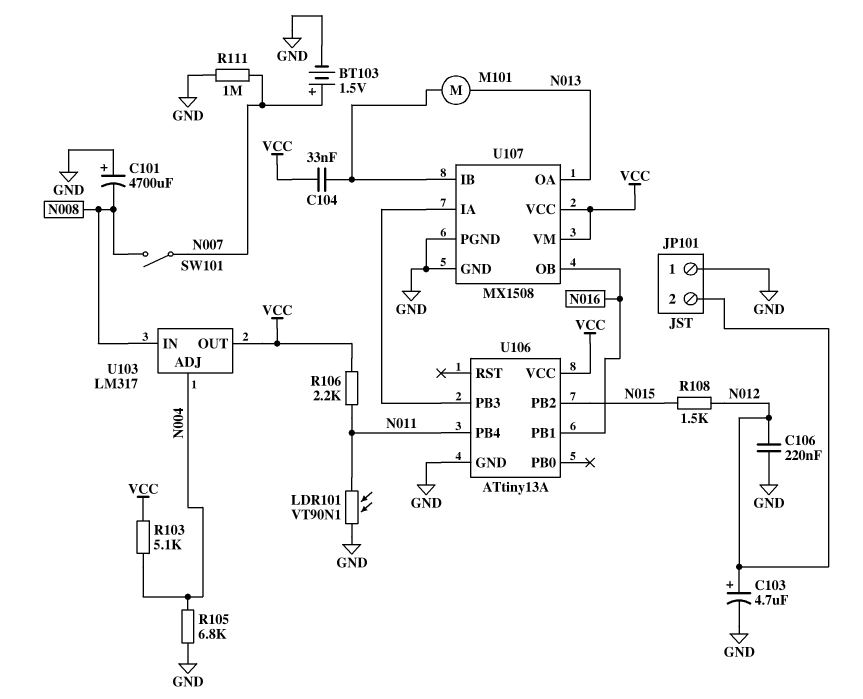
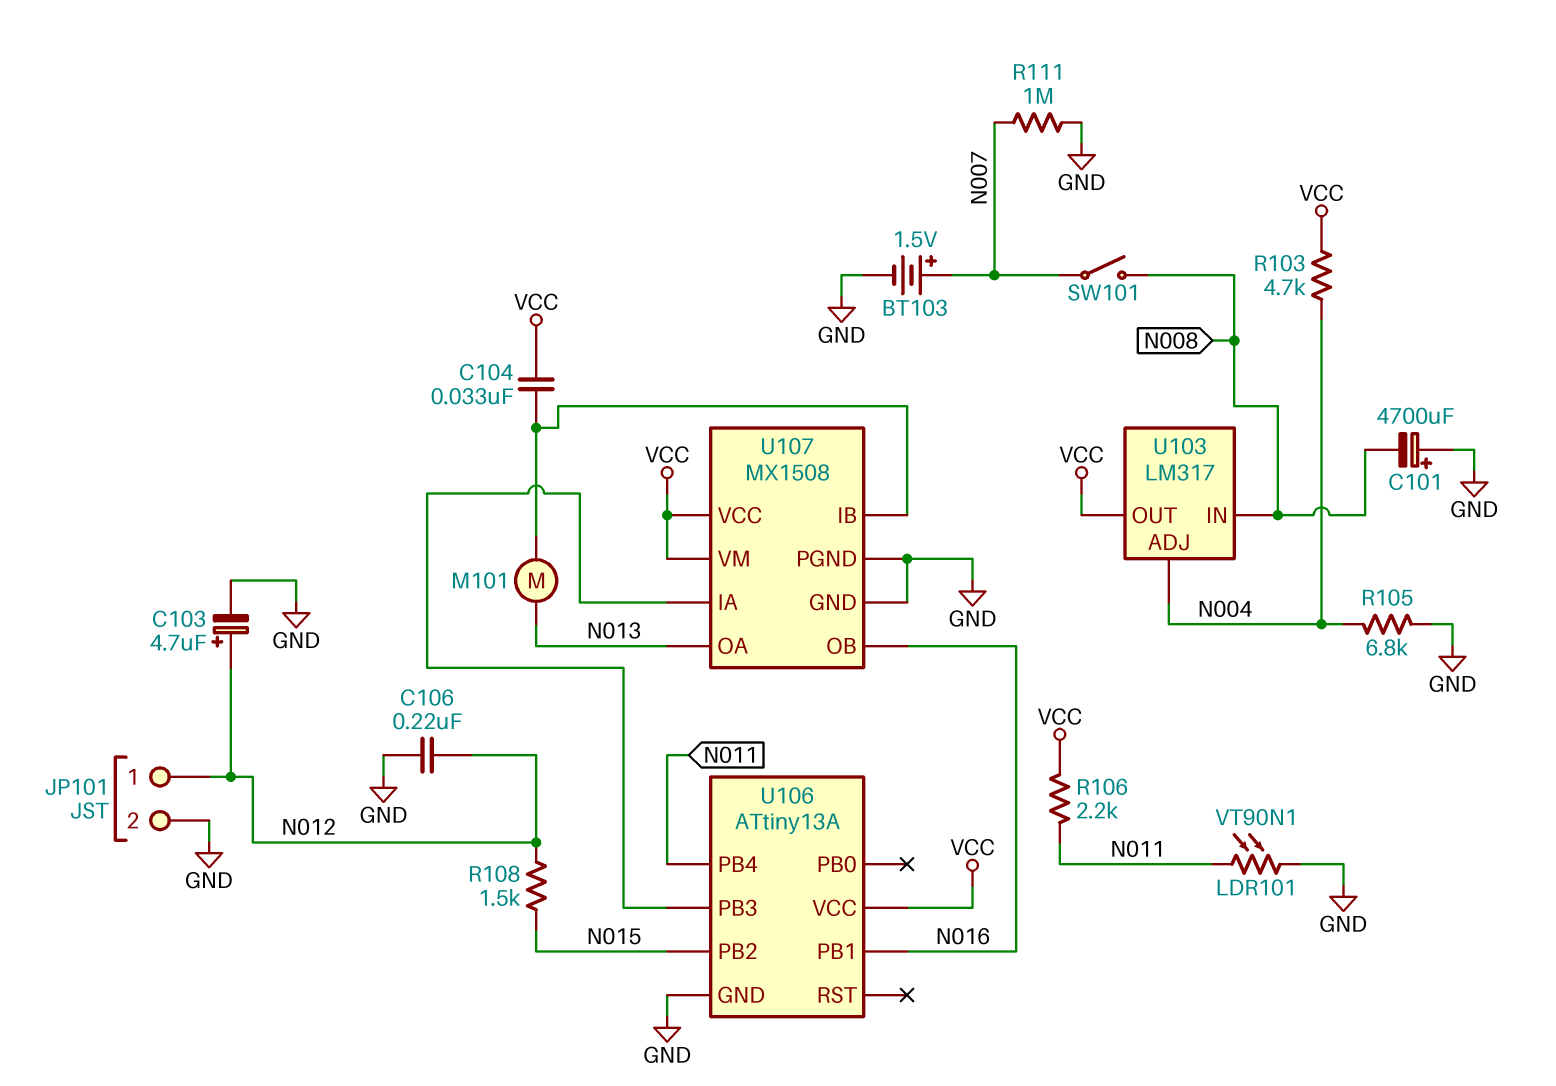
JP101 pin 1: GND -> N012
JP101 pin 2: N012 -> GND
R103: 5.1k (N004, VCC) -> 4.7k (N004, VCC)

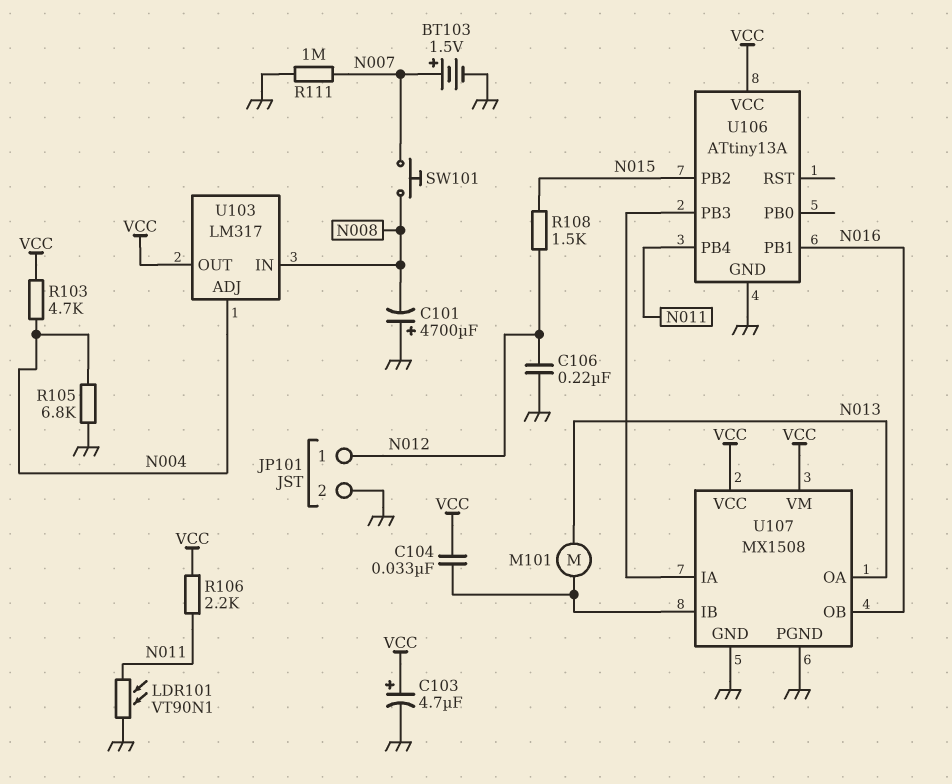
C103: 4.7uF (plus N012, minus GND) -> 4.7uF (plus VCC, minus GND)
SW101: switch (N007, N008) -> button (N007, N008)

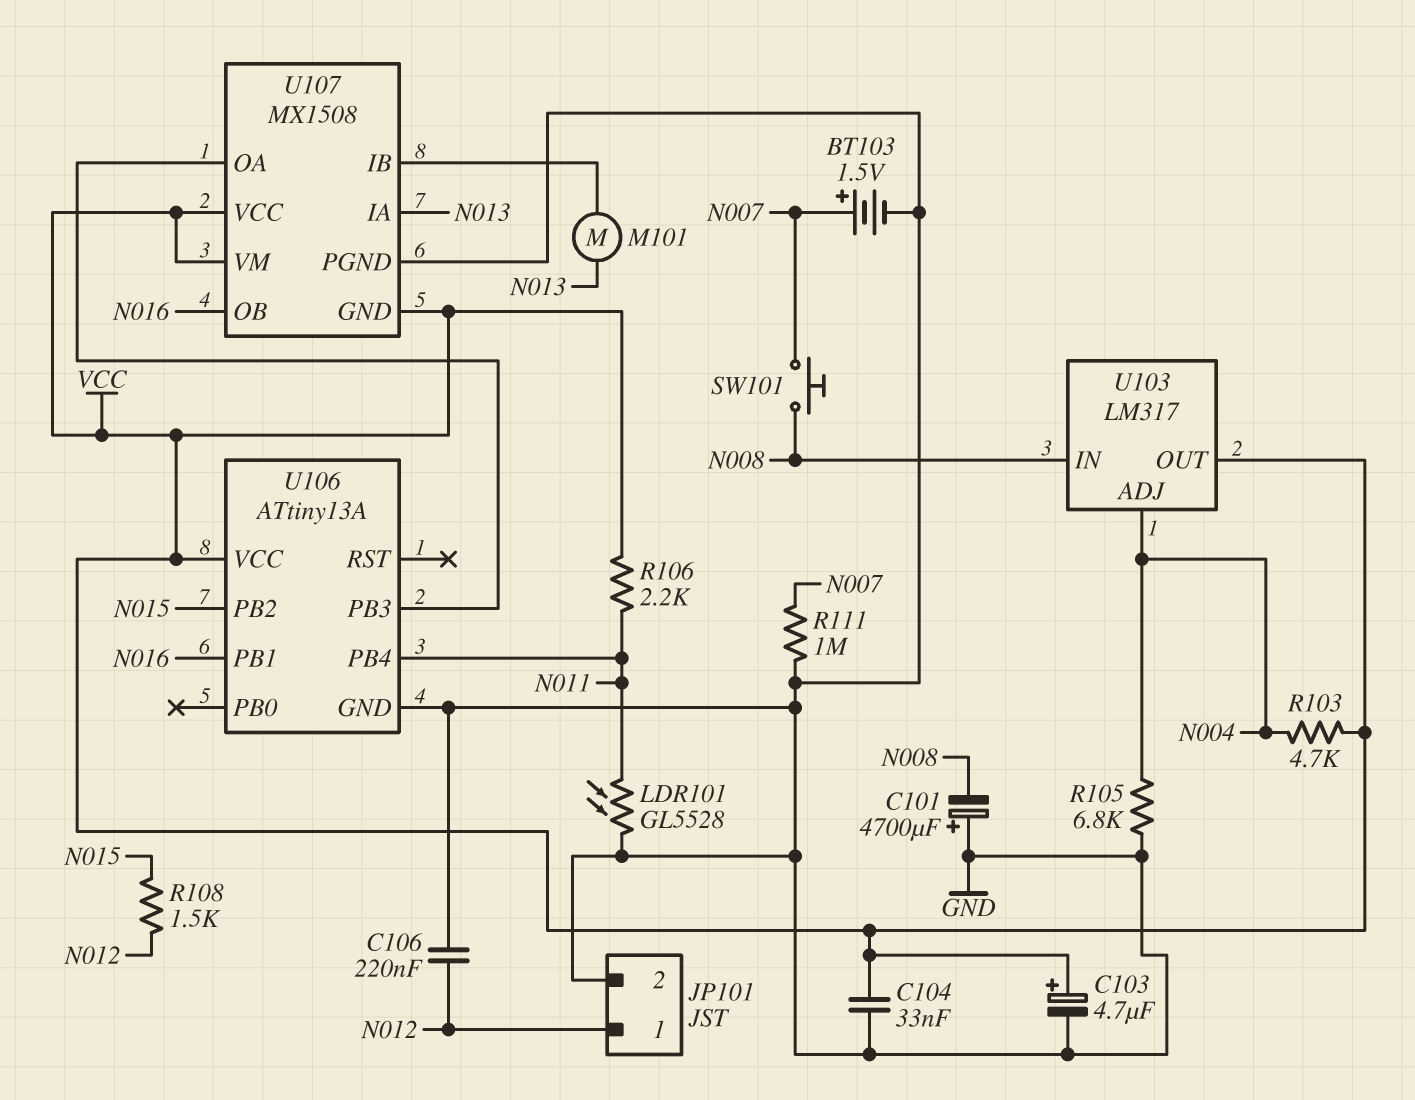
C104: 33nF (U107/IB, VCC) -> 33nF (GND, VCC)
LDR101: VT90N1 (GND, N011) -> GL5528 (GND, N011)
U107 pin GND: GND -> VCC
U107 pin IA: U106/PB3 -> N013
U107 pin OA: N013 -> U106/PB3

